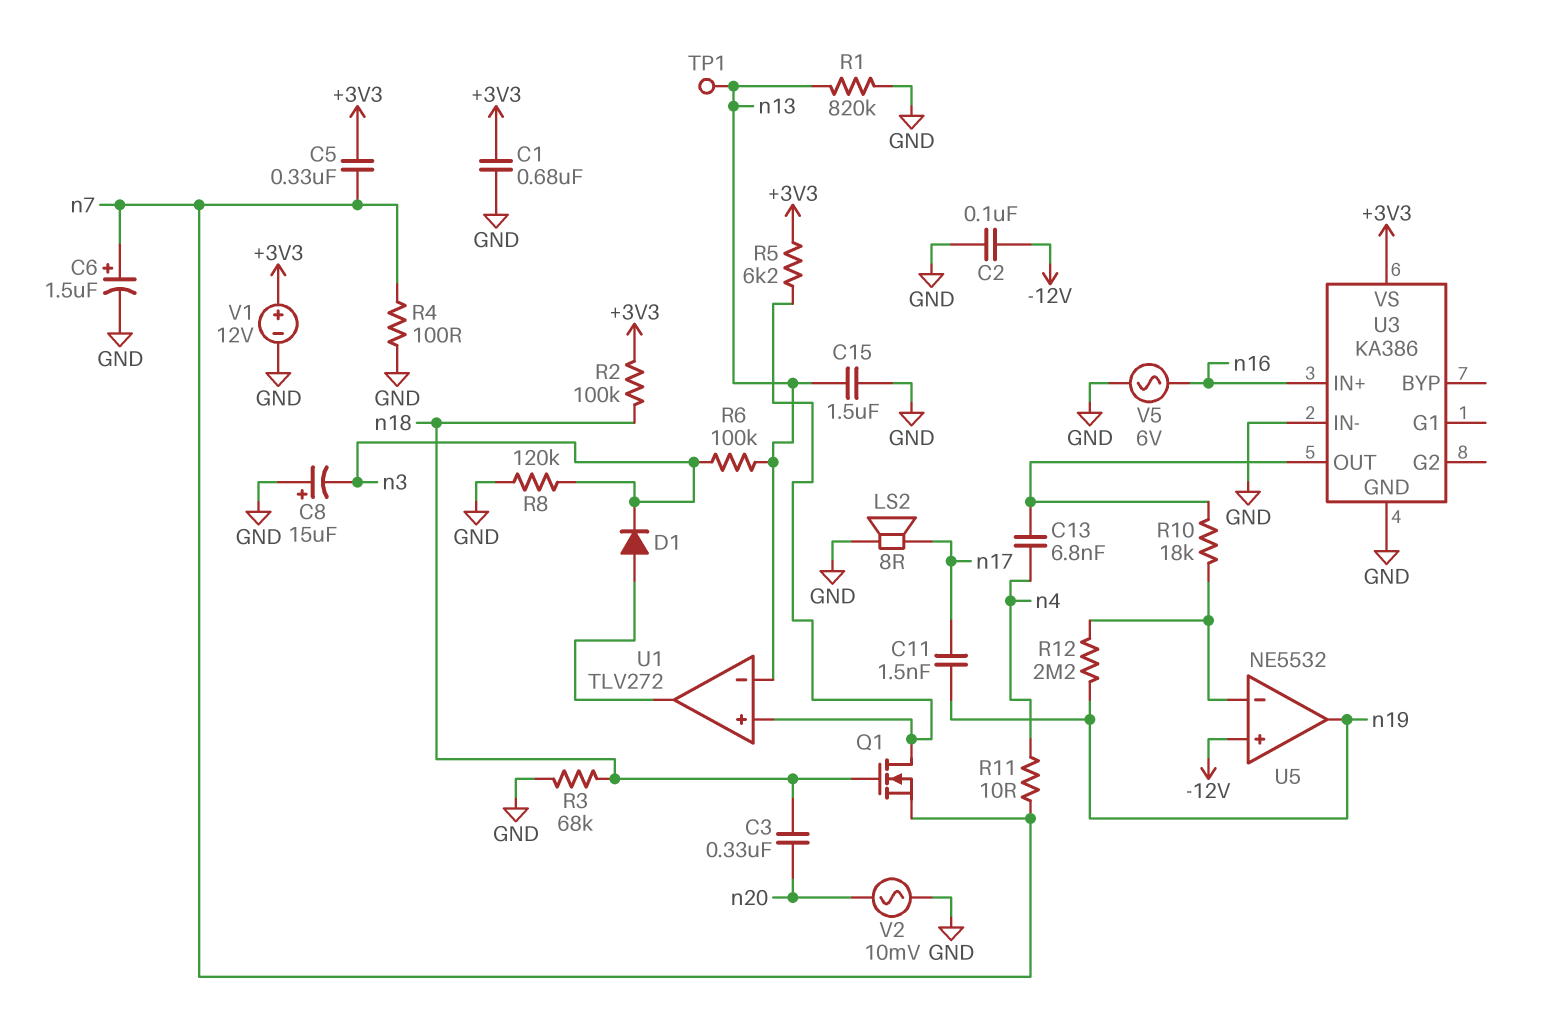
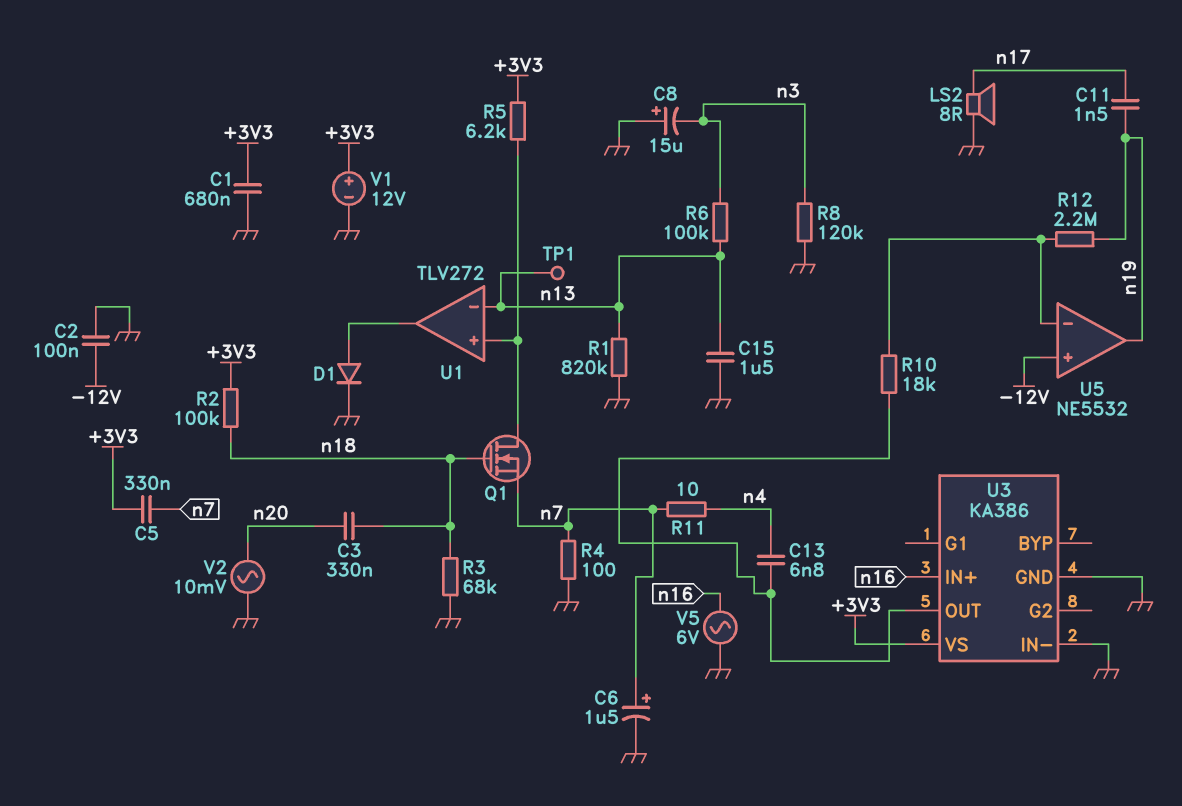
D1: diode (A U1/out, K n3) -> diode (A U1/out, K GND)

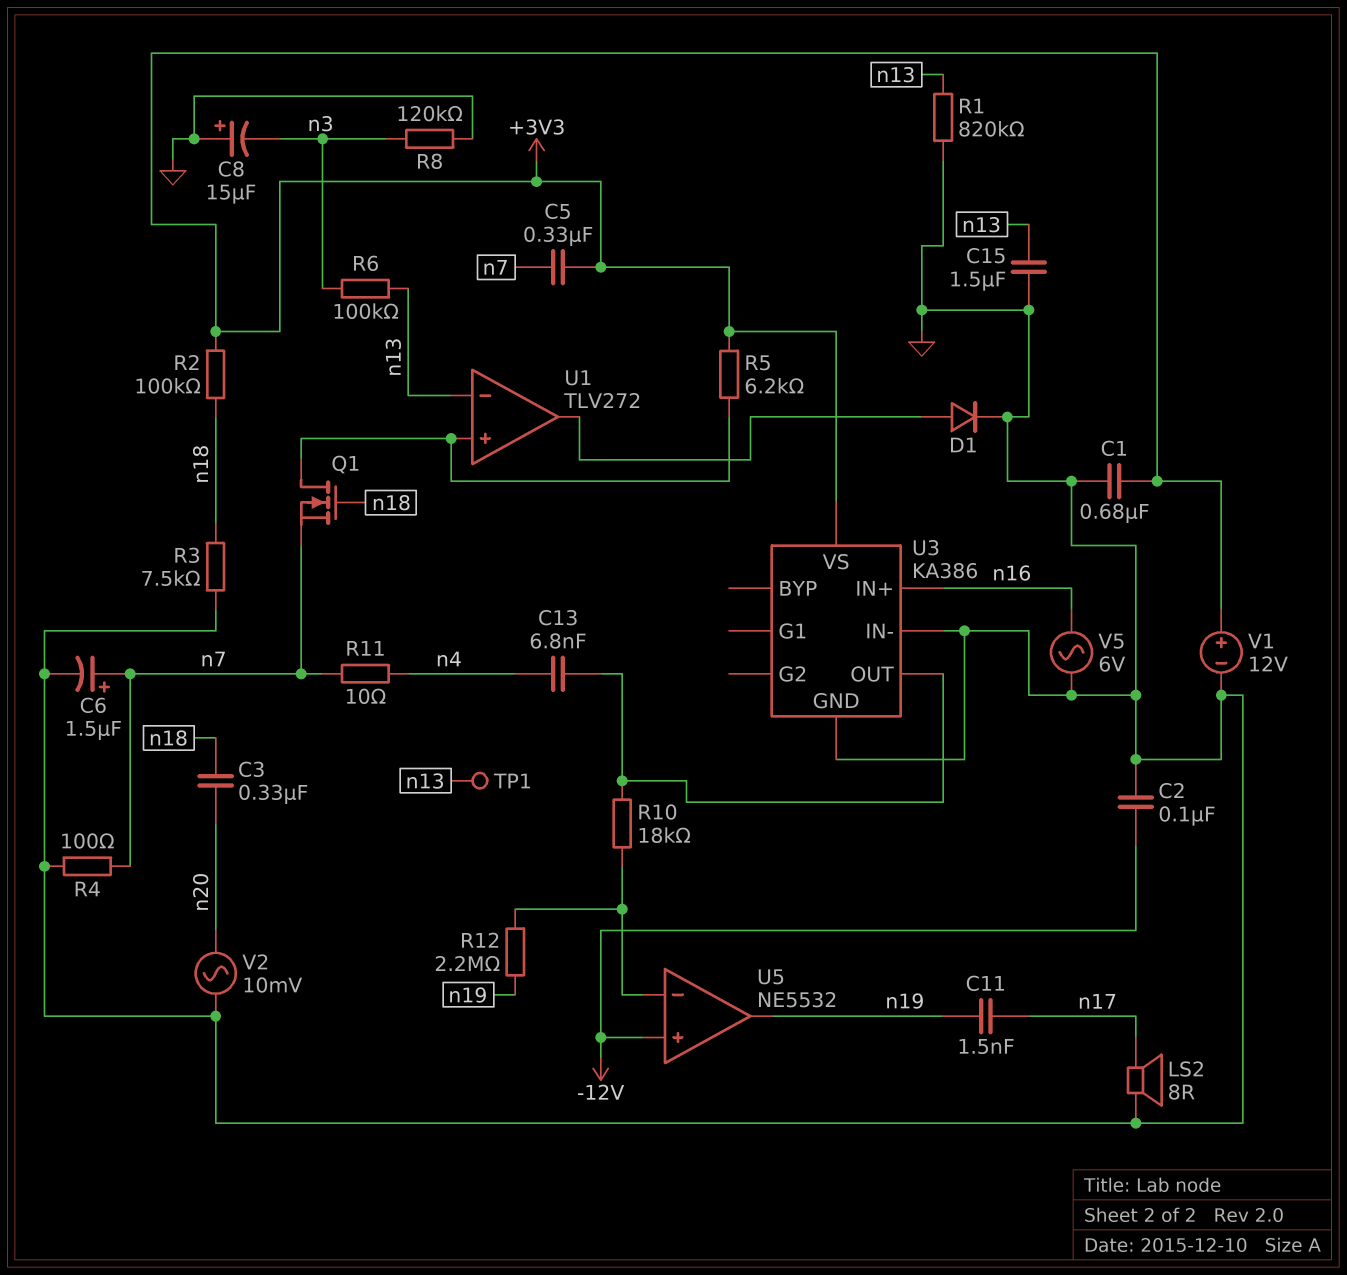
R3: 68k (GND, n18) -> 7.5k (GND, n18)

